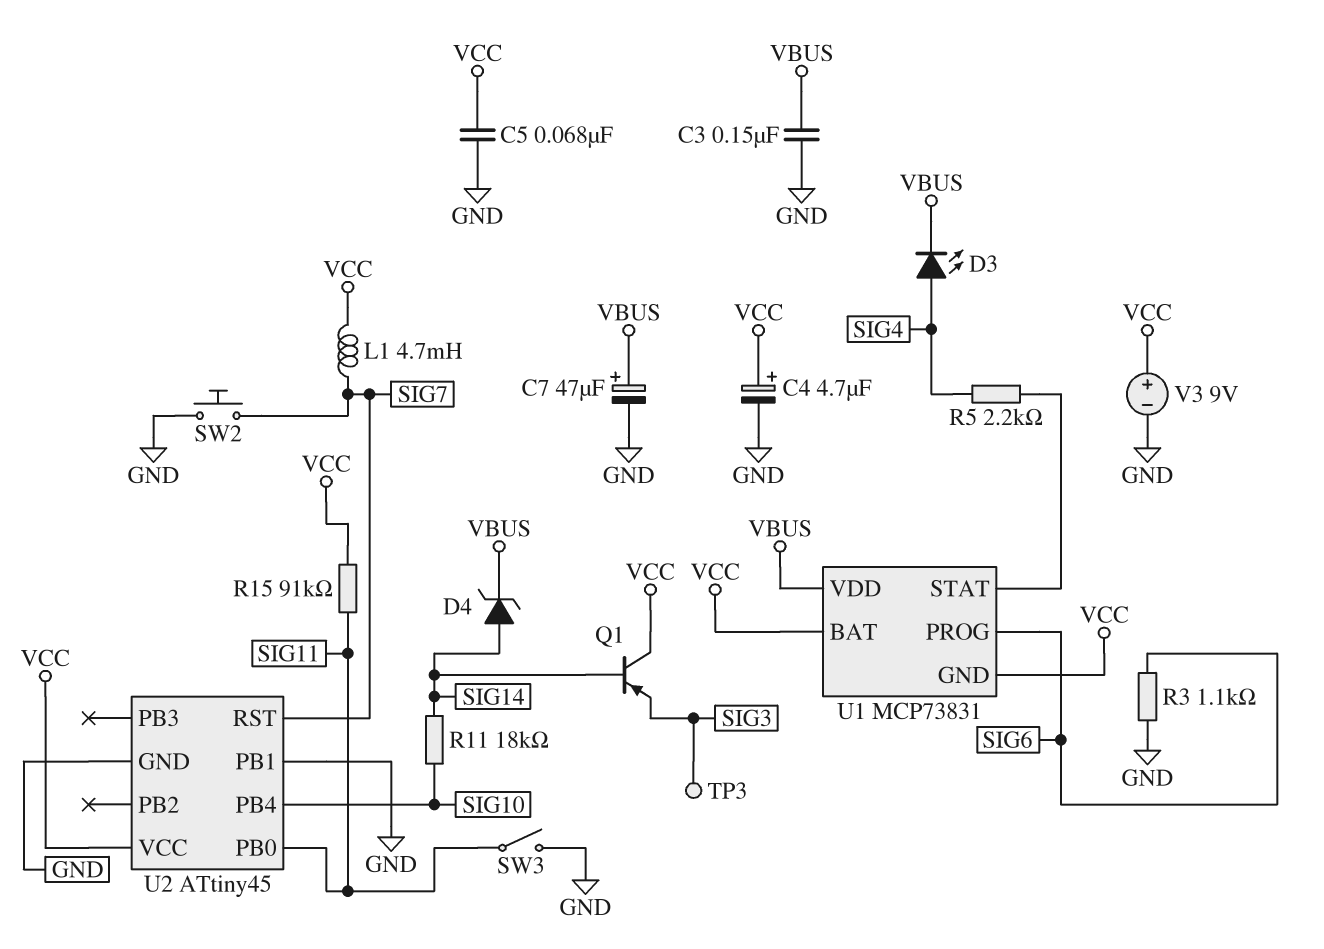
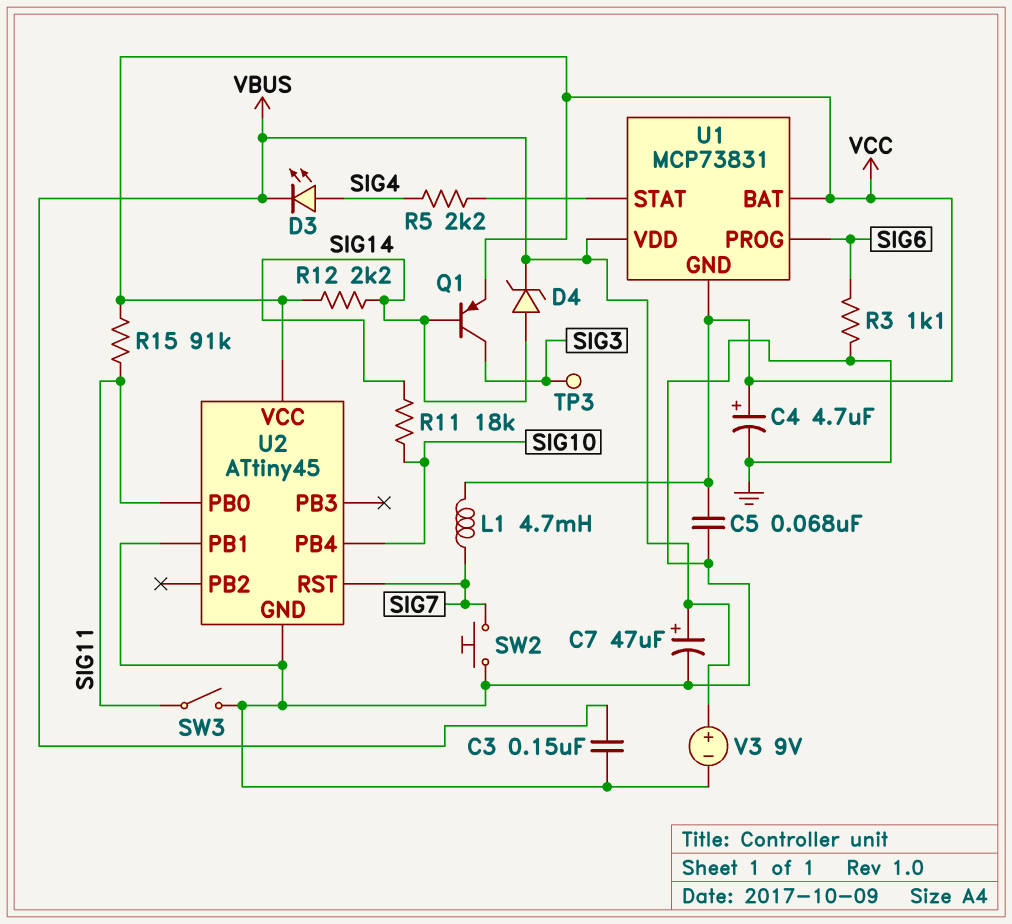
Q1: PNP (B SIG14, C VCC, E SIG3) -> PNP (B SIG14, C SIG3, E VCC)
R12: none -> 2.2k (SIG14, VCC)
V3: 9V (plus VCC, minus GND) -> 9V (plus VBUS, minus GND)

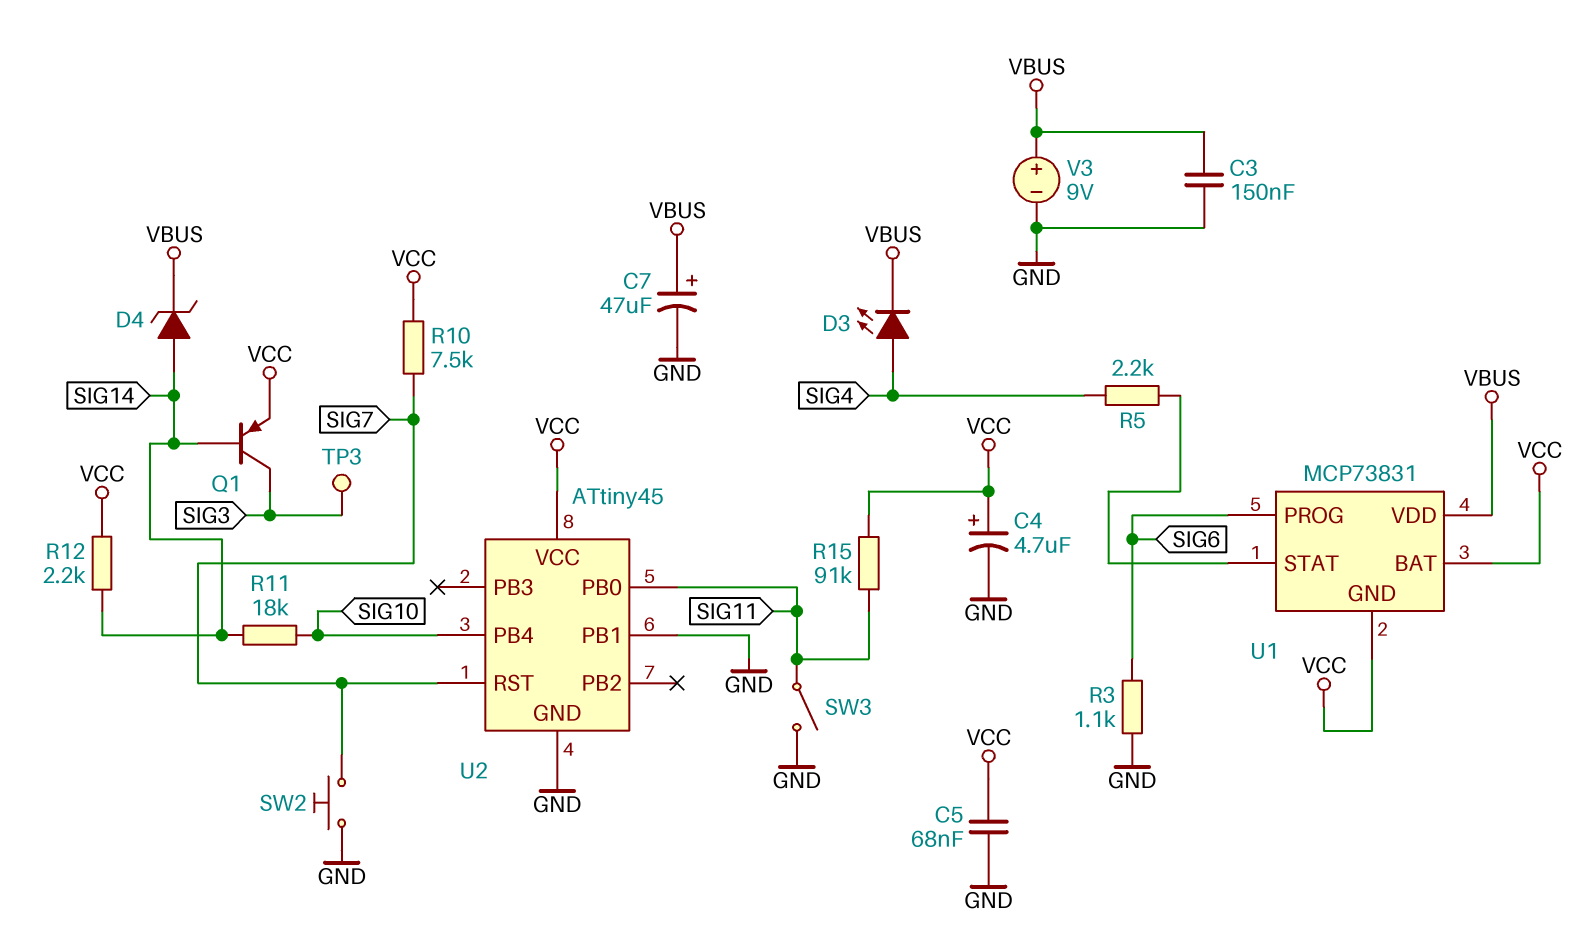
L1: 4.7mH (SIG7, VCC) -> none
R10: none -> 7.5k (SIG7, VCC)

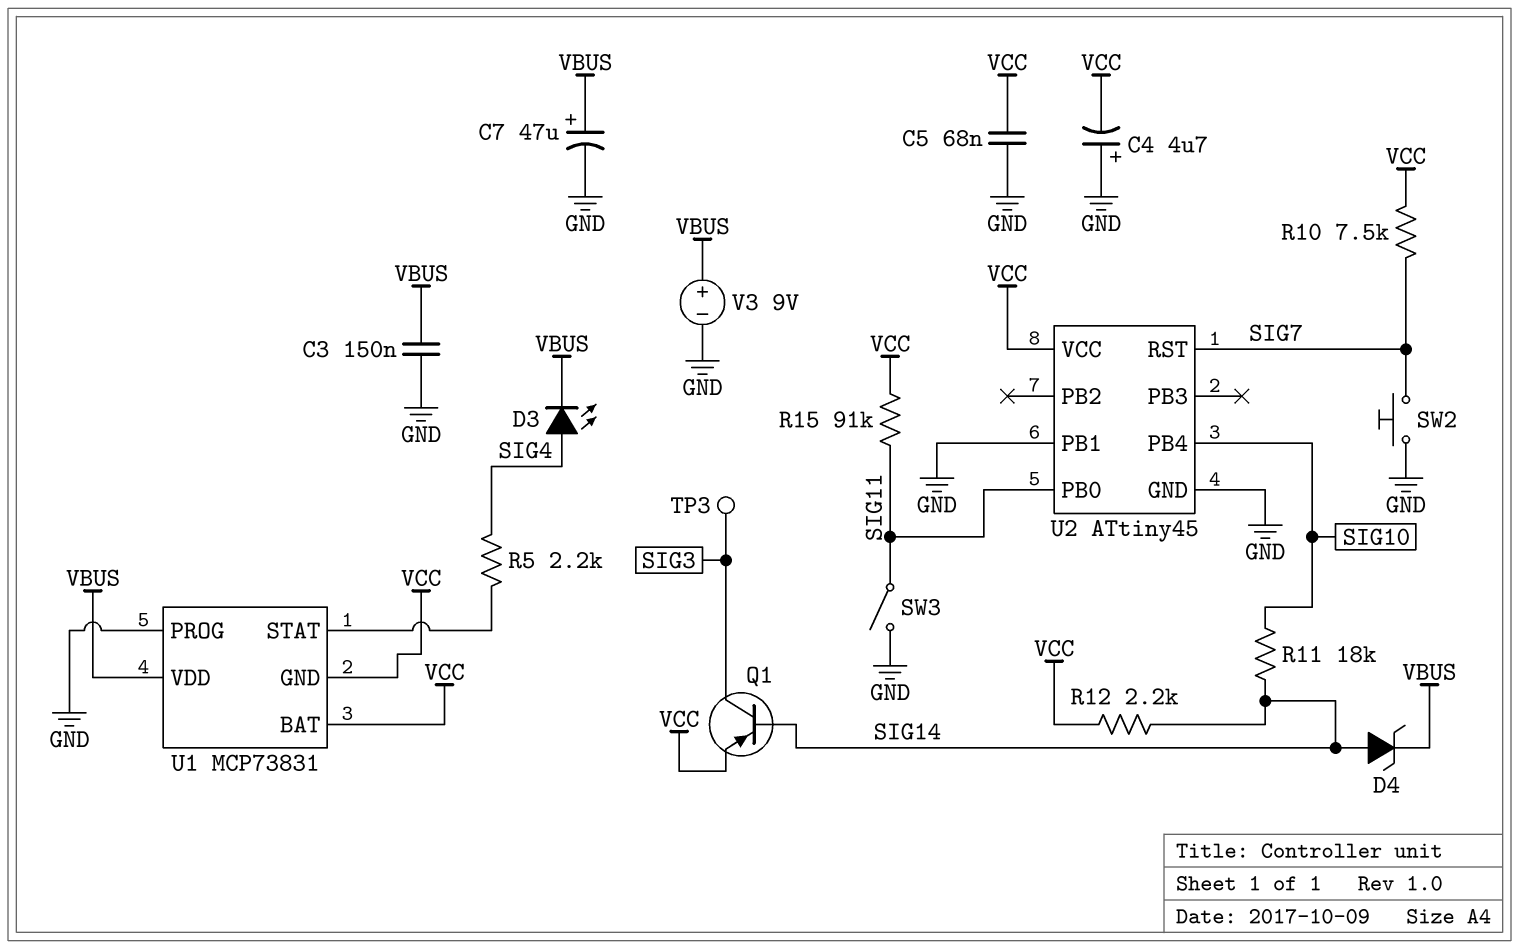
C4: 4.7uF (plus VCC, minus GND) -> 4.7uF (plus GND, minus VCC)
R3: 1.1k (GND, SIG6) -> none
U1 pin PROG: SIG6 -> GND

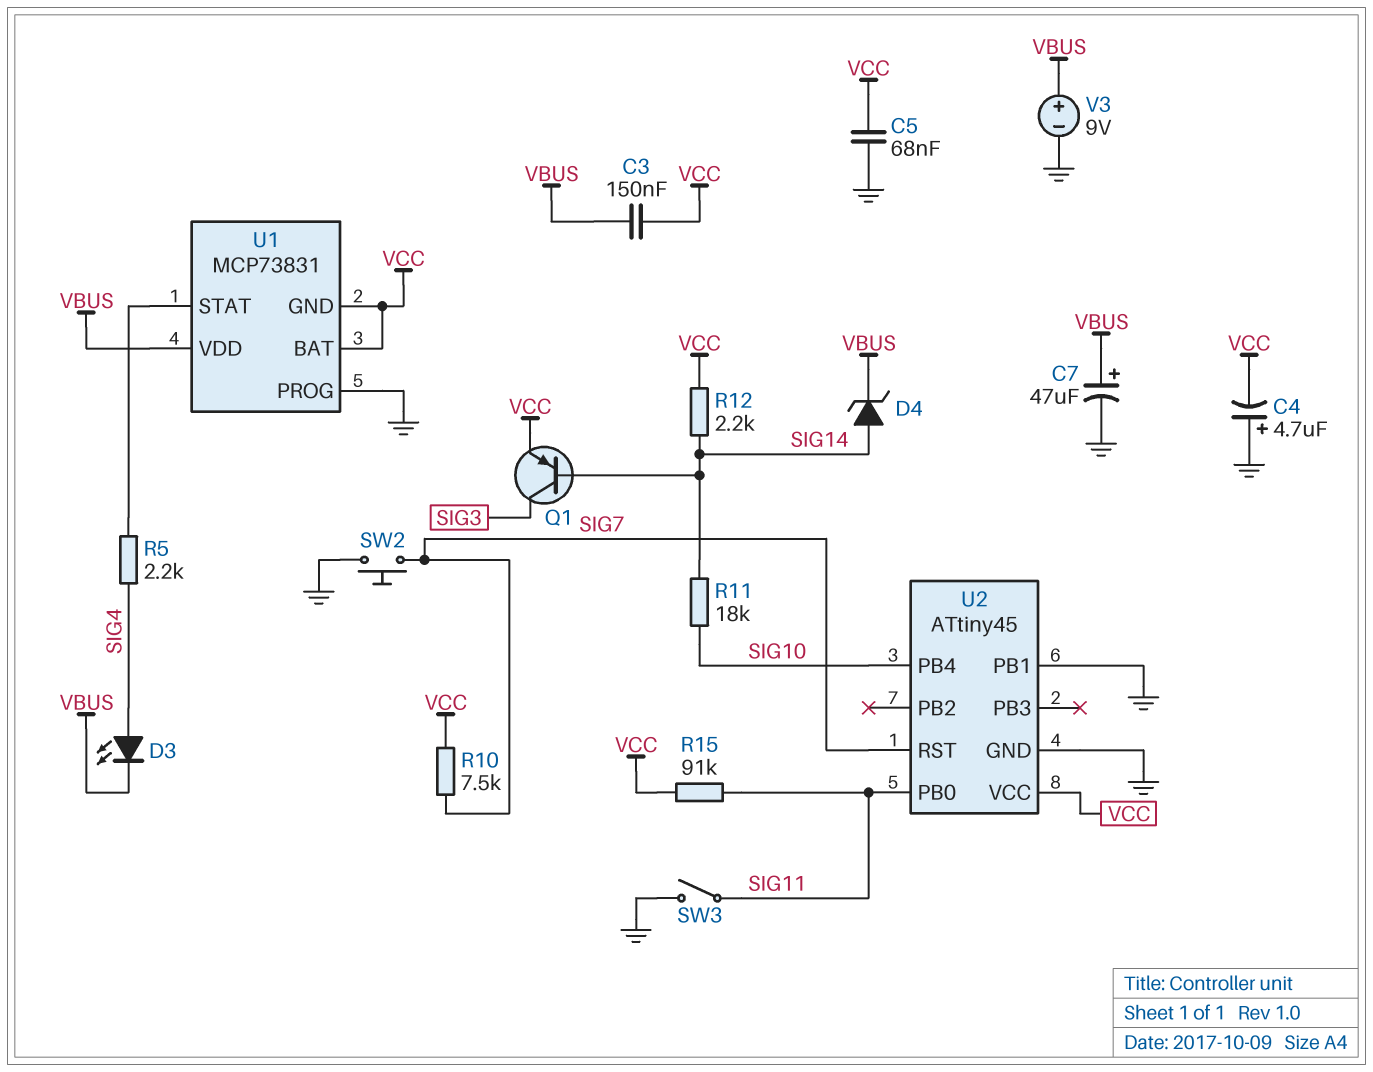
C3: 150nF (GND, VBUS) -> 150nF (VBUS, VCC)
TP3: test point (SIG3) -> none

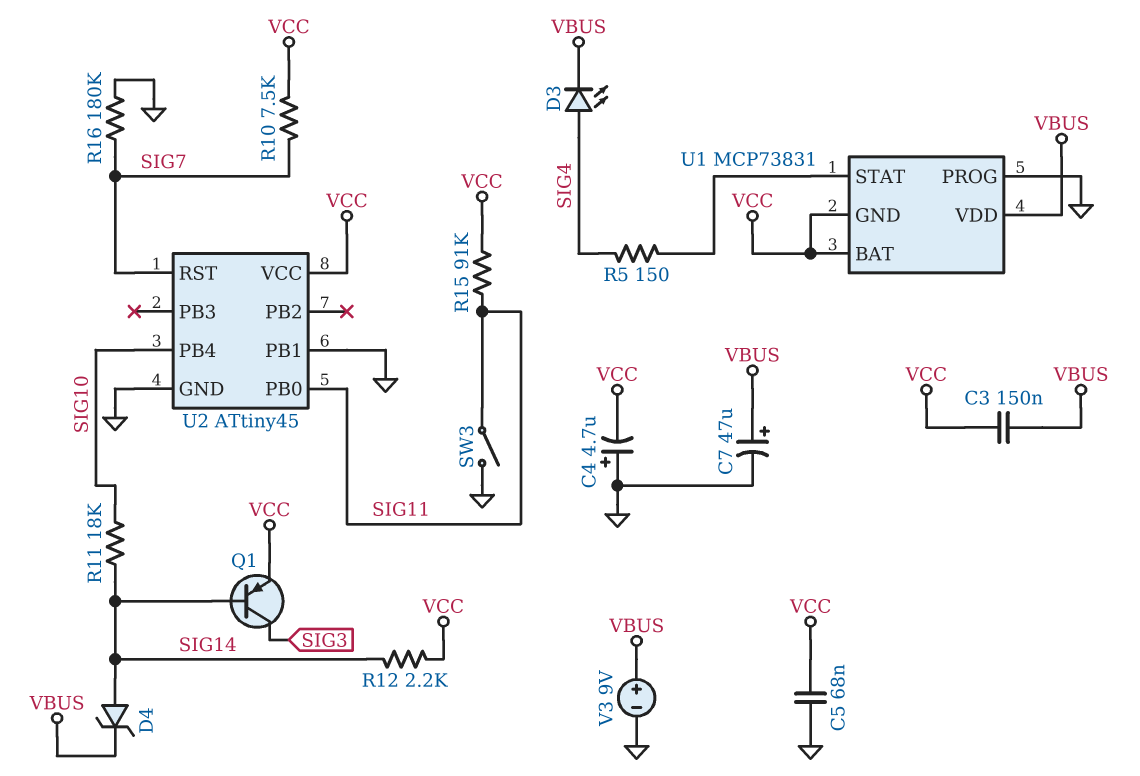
R5: 2.2k (SIG4, U1/STAT) -> 150 (SIG4, U1/STAT)
R16: none -> 180k (GND, SIG7)
SW2: button (GND, SIG7) -> none

